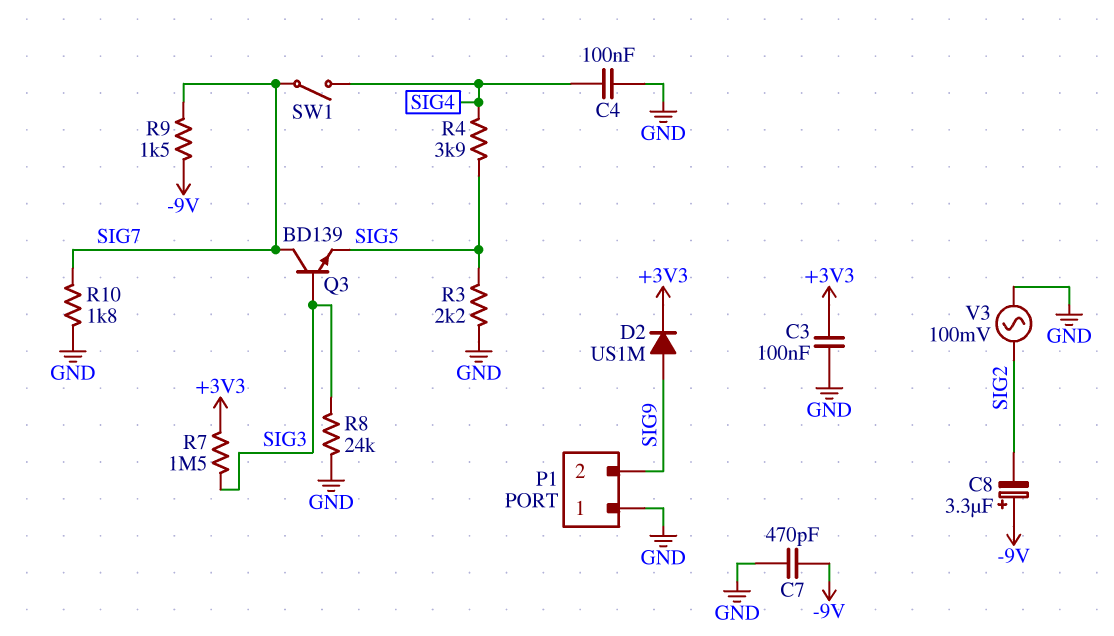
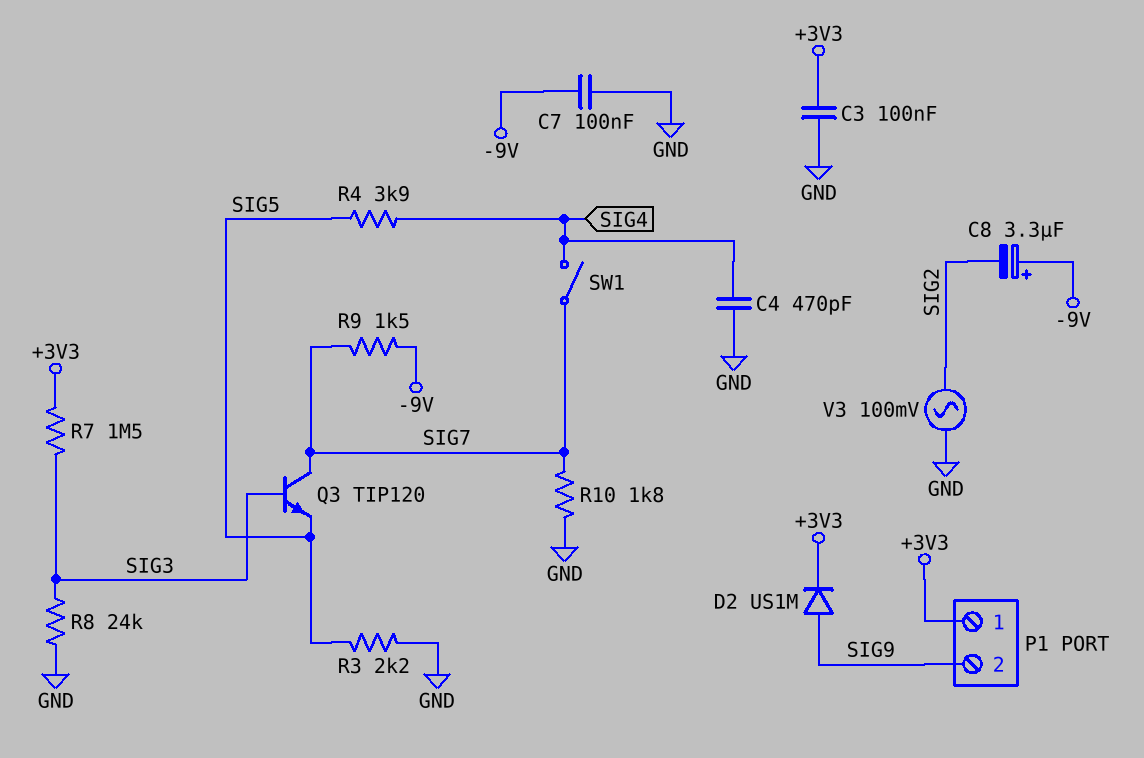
C4: 100nF (GND, SIG4) -> 470pF (GND, SIG4)
C7: 470pF (-9V, GND) -> 100nF (-9V, GND)
P1 pin 1: GND -> +3V3
Q3: NPN BD139 (B SIG3, C SIG7, E SIG5) -> NPN TIP120 (B SIG3, C SIG7, E SIG5)

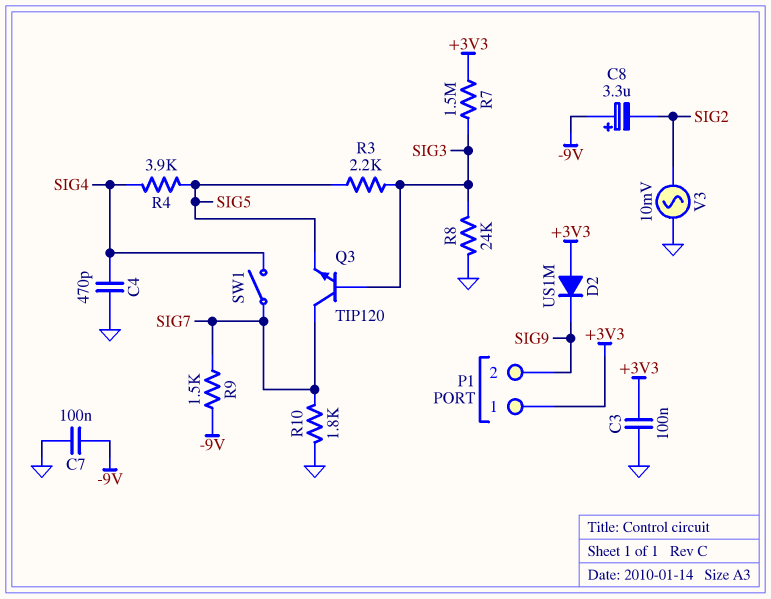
D2: diode US1M (A SIG9, K +3V3) -> diode US1M (A +3V3, K SIG9)
R3: 2.2k (GND, SIG5) -> 2.2k (SIG3, SIG5)
V3: AC 100mV (GND, SIG2) -> AC 10mV (GND, SIG2)

